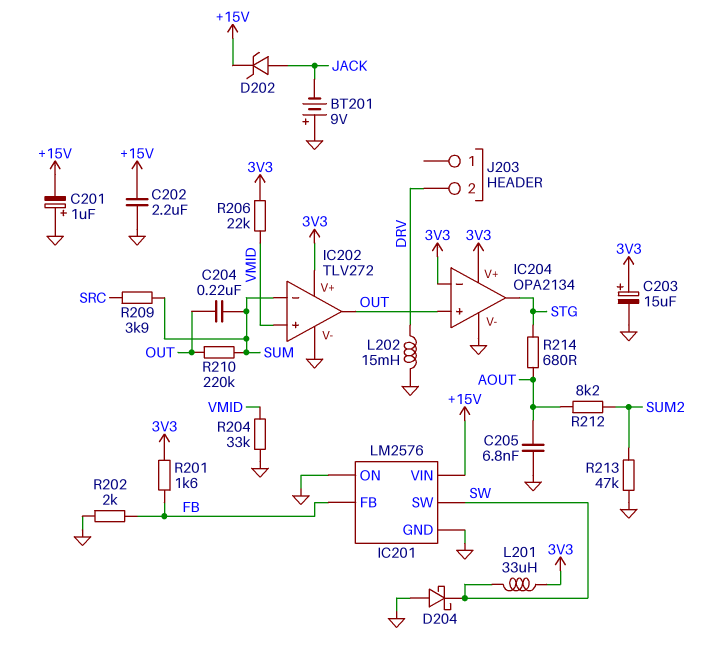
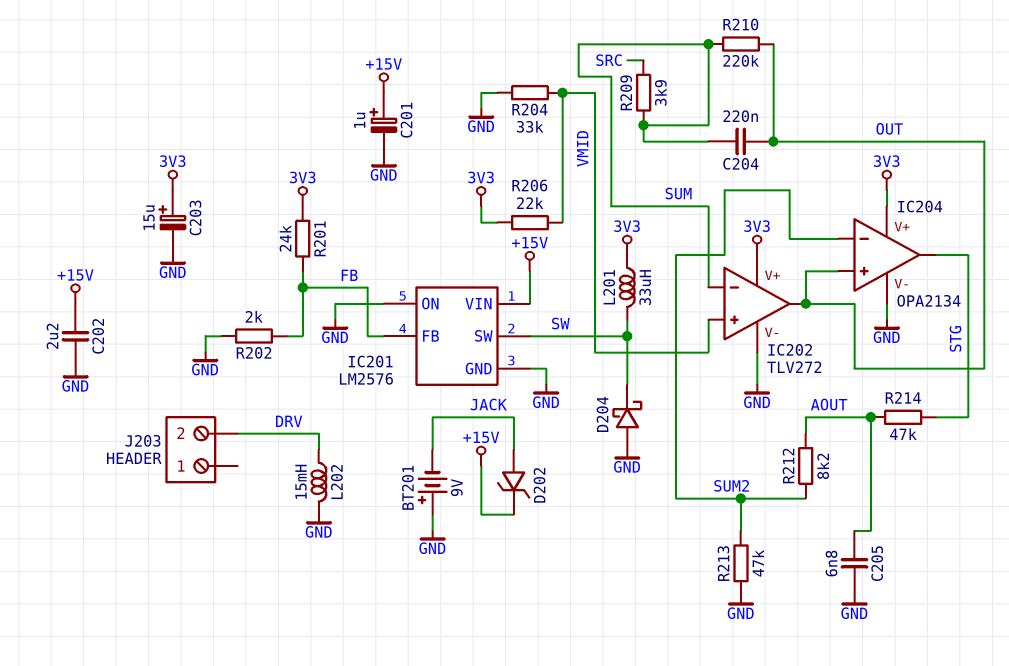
C201: 1uF (plus GND, minus +15V) -> 1uF (plus +15V, minus GND)
IC204 pin in-: 3V3 -> SUM2
R201: 1.6k (3V3, FB) -> 24k (3V3, FB)
R214: 680 (AOUT, STG) -> 47k (AOUT, STG)

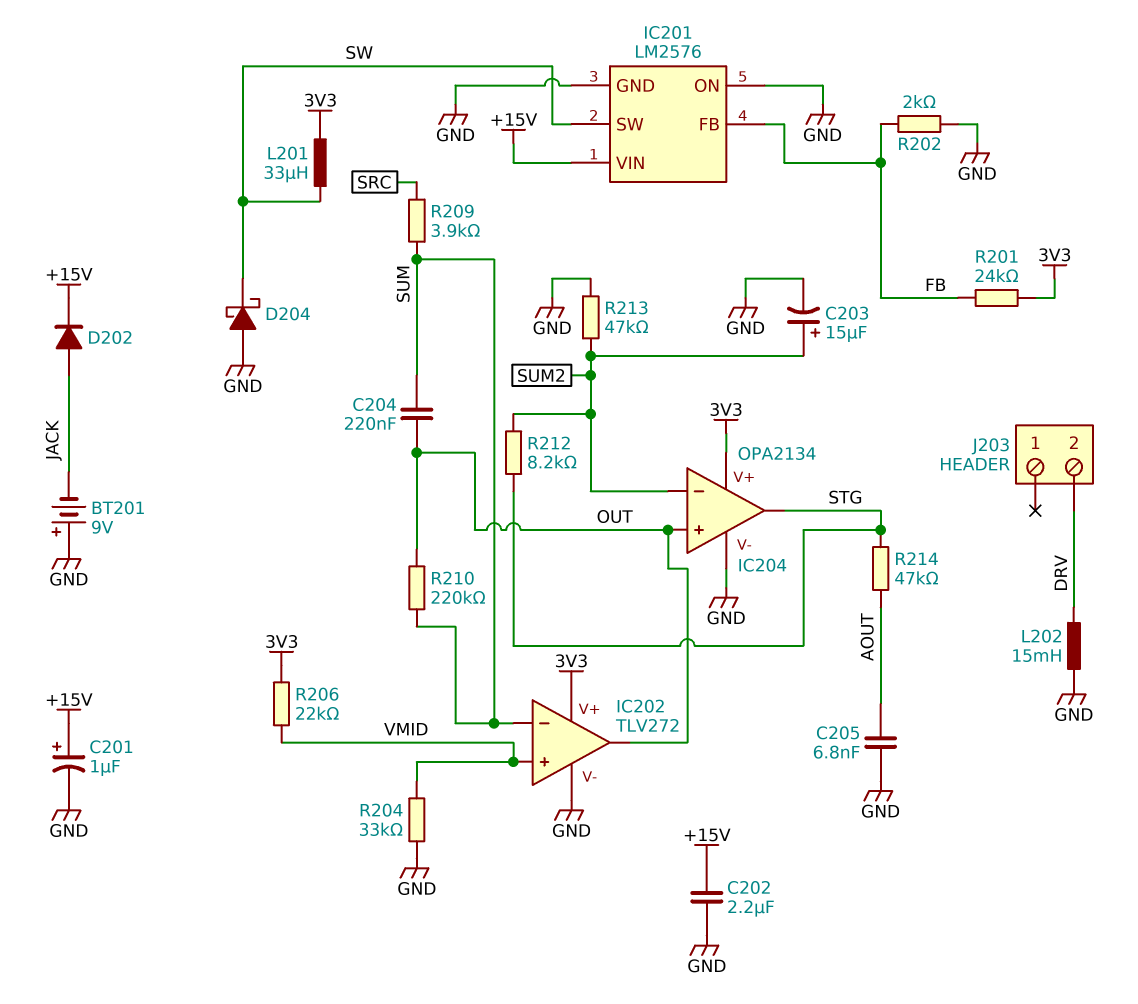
C203: 15uF (plus 3V3, minus GND) -> 15uF (plus SUM2, minus GND)
D202: zener (A JACK, K +15V) -> diode (A JACK, K +15V)
R212: 8.2k (AOUT, SUM2) -> 8.2k (STG, SUM2)

